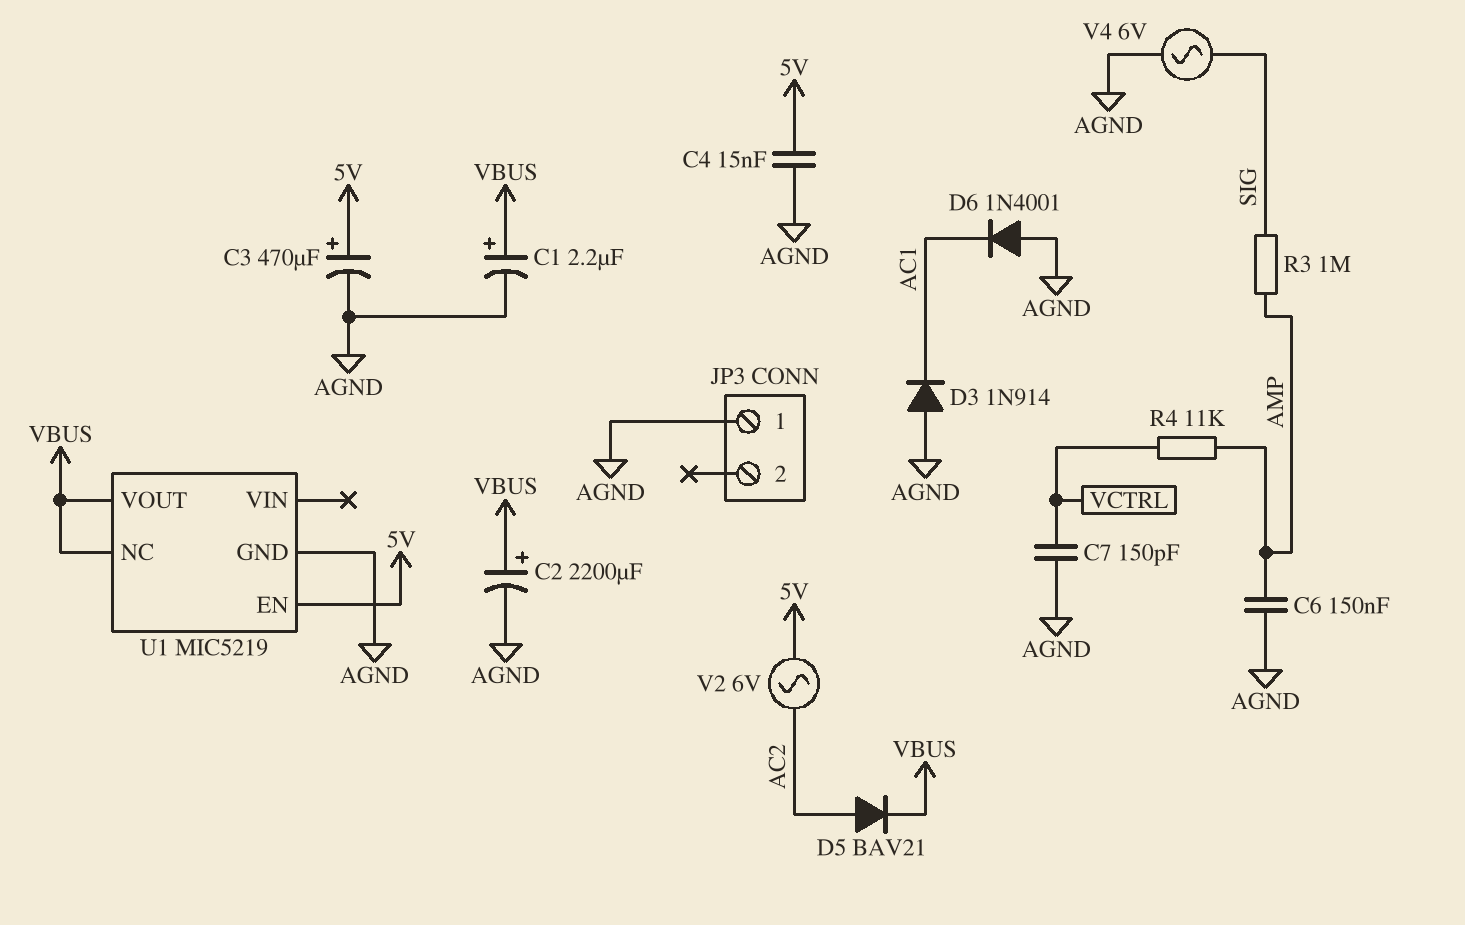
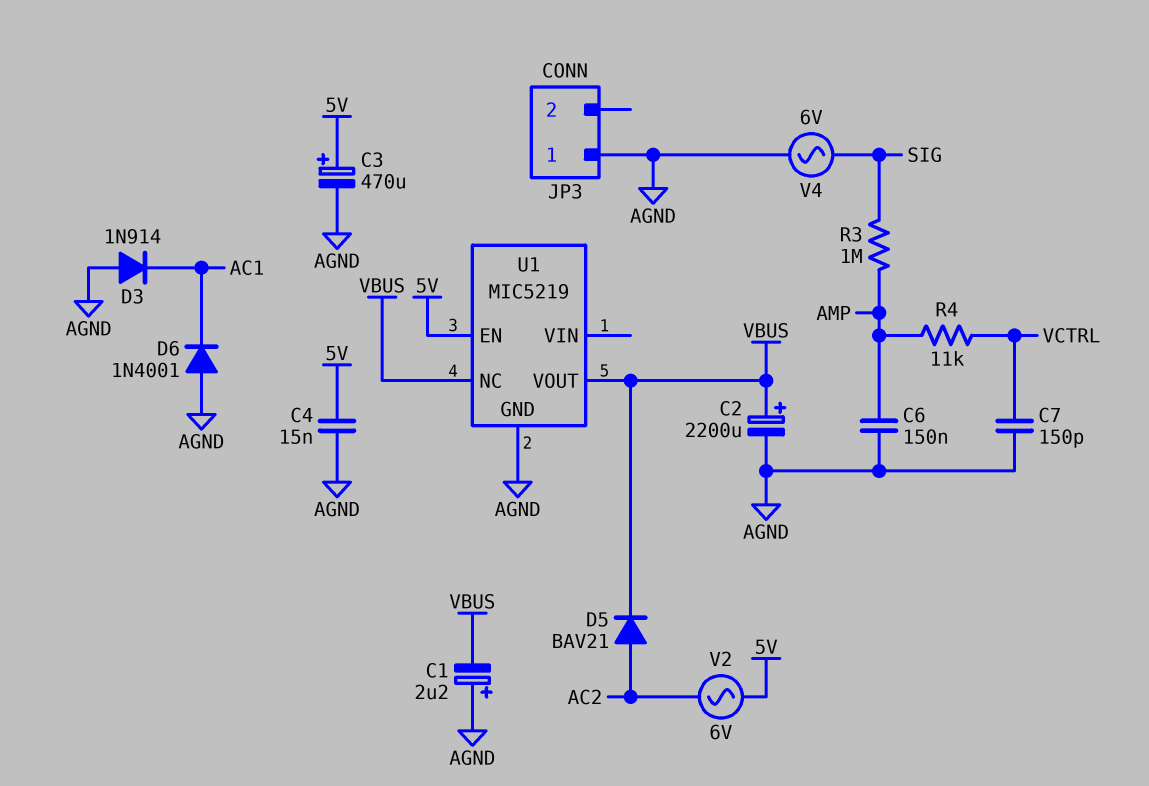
C1: 2.2uF (plus VBUS, minus AGND) -> 2.2uF (plus AGND, minus VBUS)

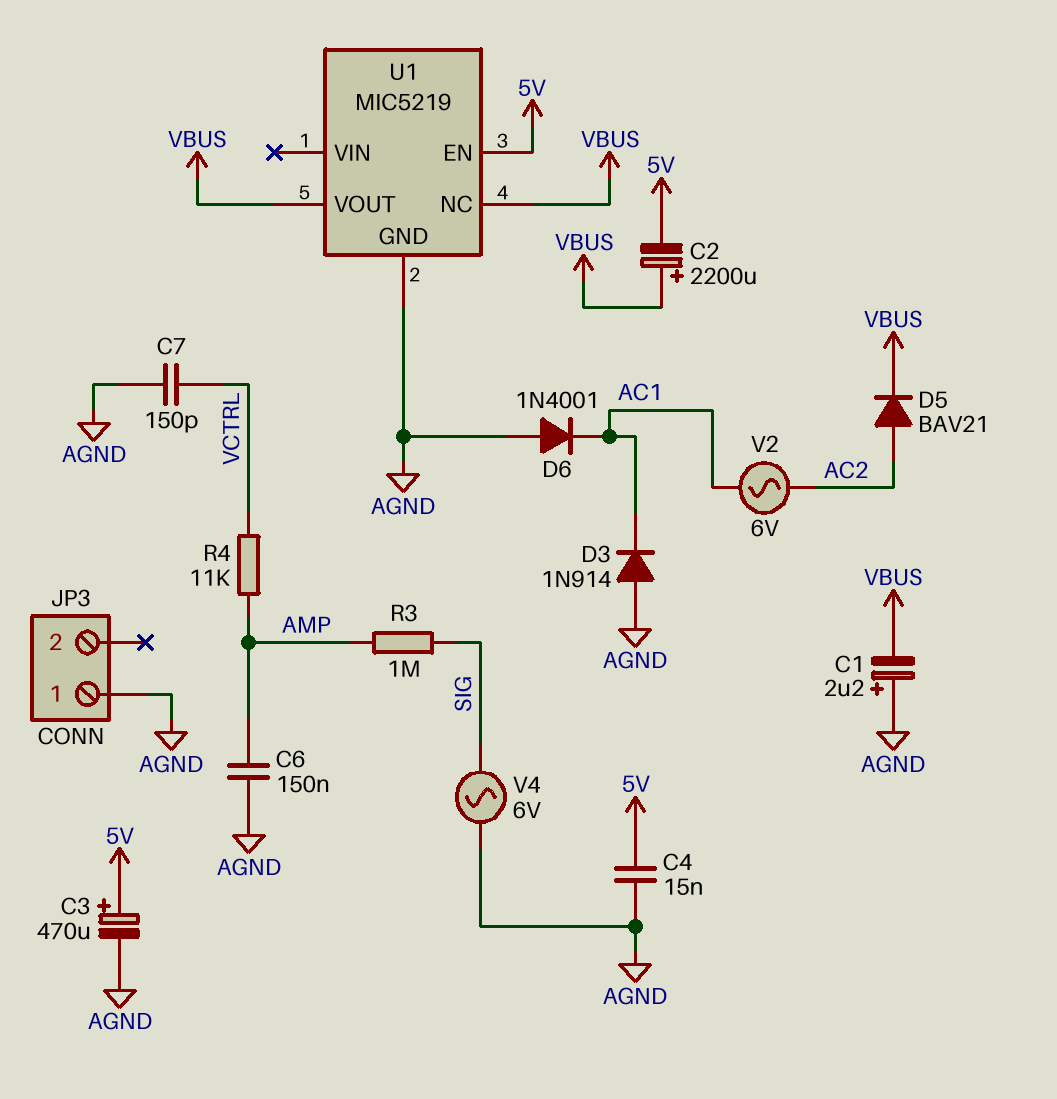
C2: 2200uF (plus VBUS, minus AGND) -> 2200uF (plus VBUS, minus 5V)
V2: AC 6V (5V, AC2) -> AC 6V (AC1, AC2)

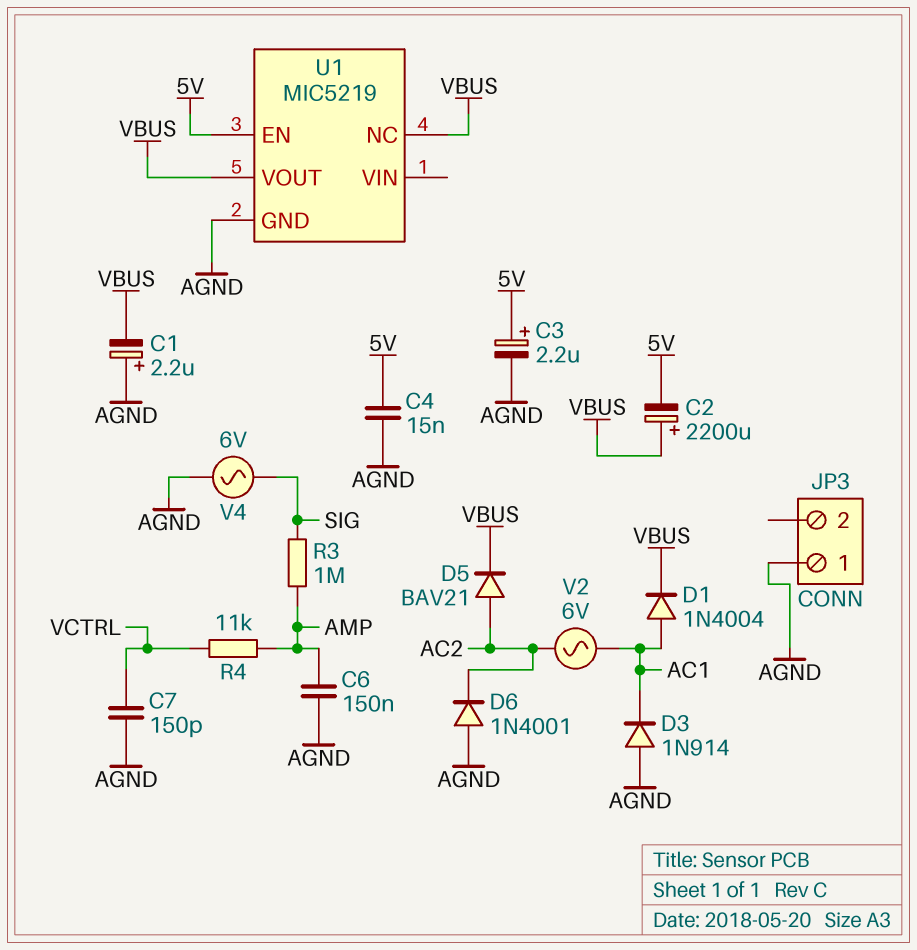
C3: 470uF (plus 5V, minus AGND) -> 2.2uF (plus 5V, minus AGND)
D1: none -> diode 1N4004 (A AC1, K VBUS)
D6: diode 1N4001 (A AGND, K AC1) -> diode 1N4001 (A AGND, K AC2)

